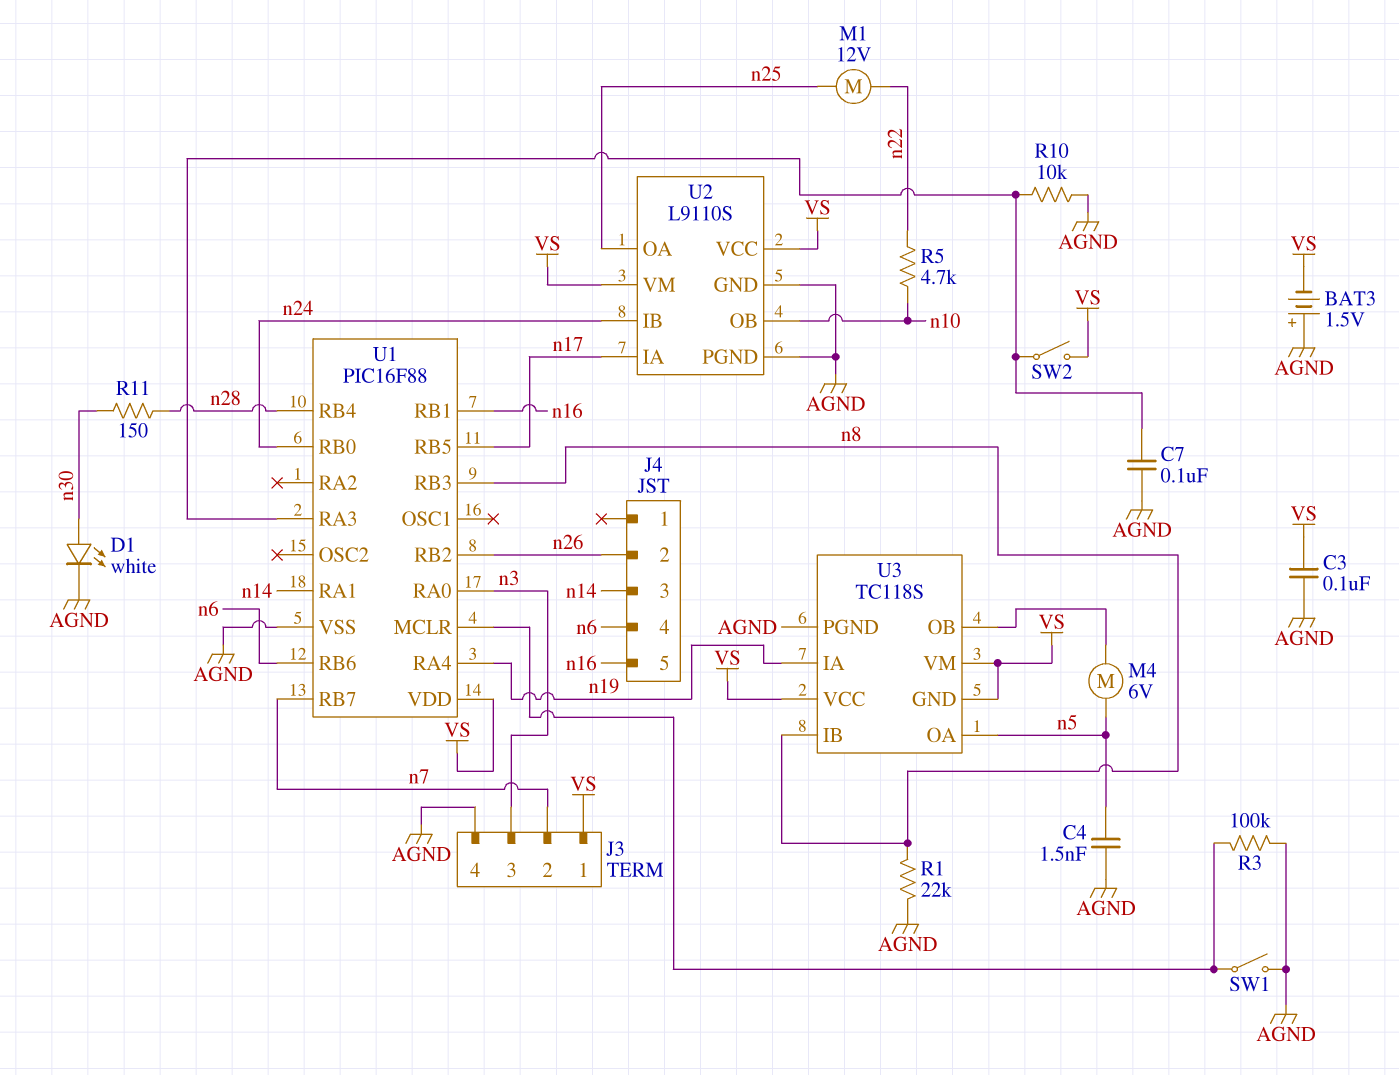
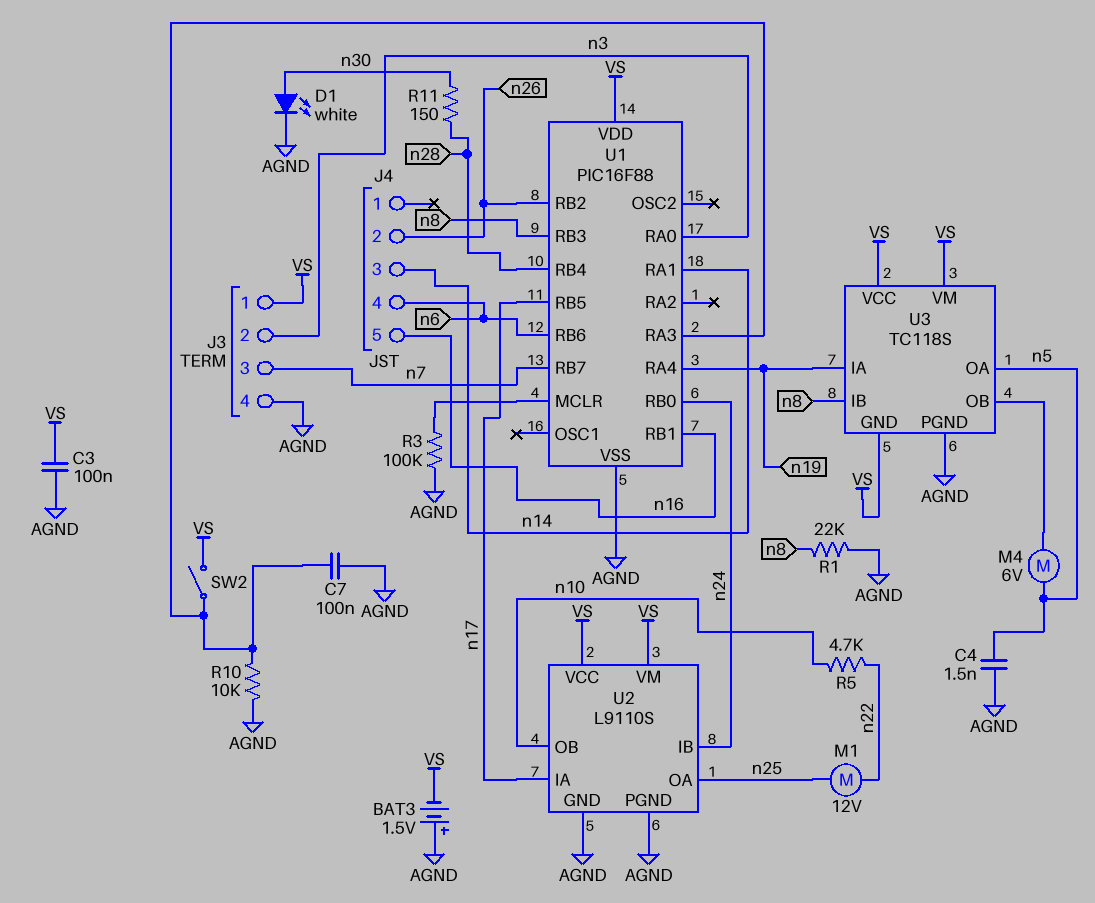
J3 pin 2: n7 -> n3
J3 pin 3: n3 -> n7
SW1: switch (AGND, U1/MCLR) -> none

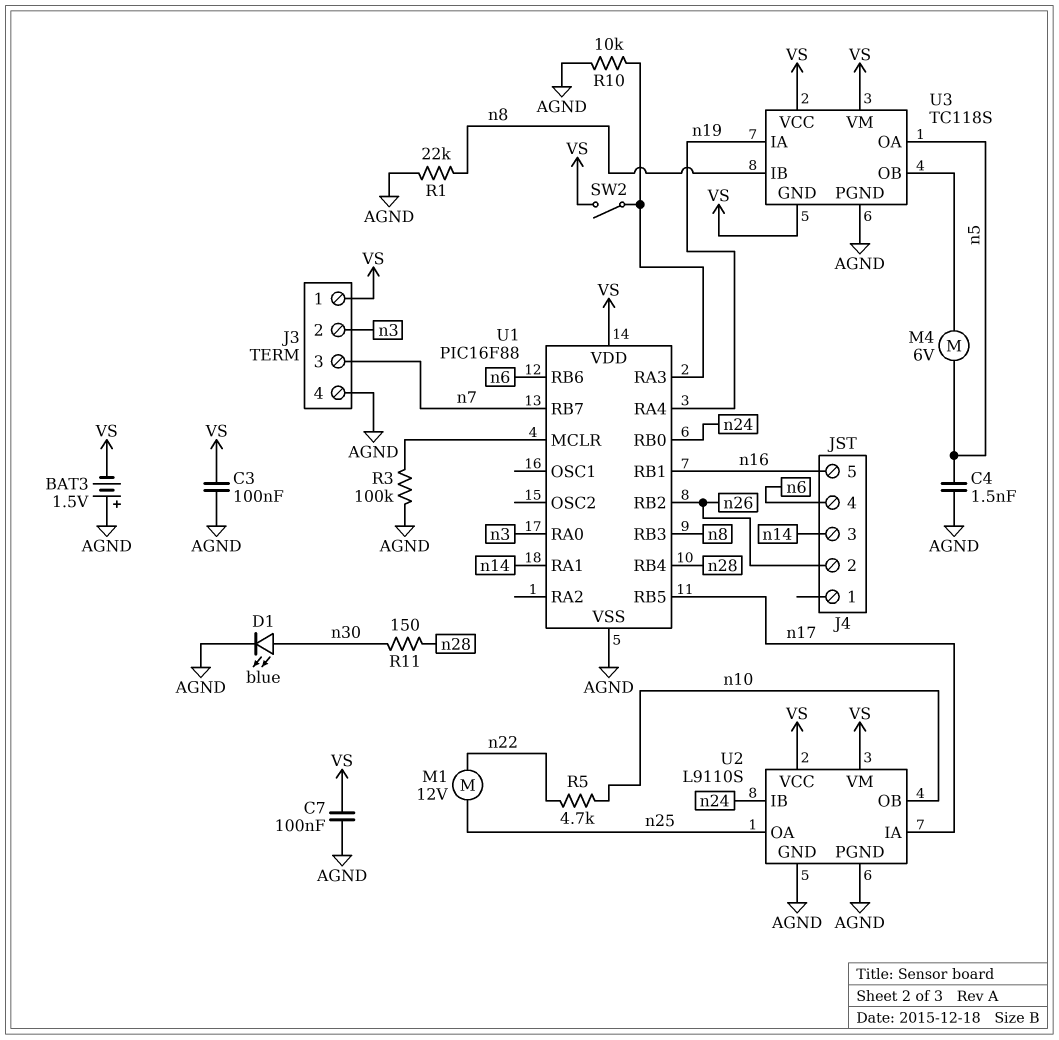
C7: 100nF (AGND, U1/RA3) -> 100nF (AGND, VS)
D1: LED white (A n30, K AGND) -> LED blue (A n30, K AGND)

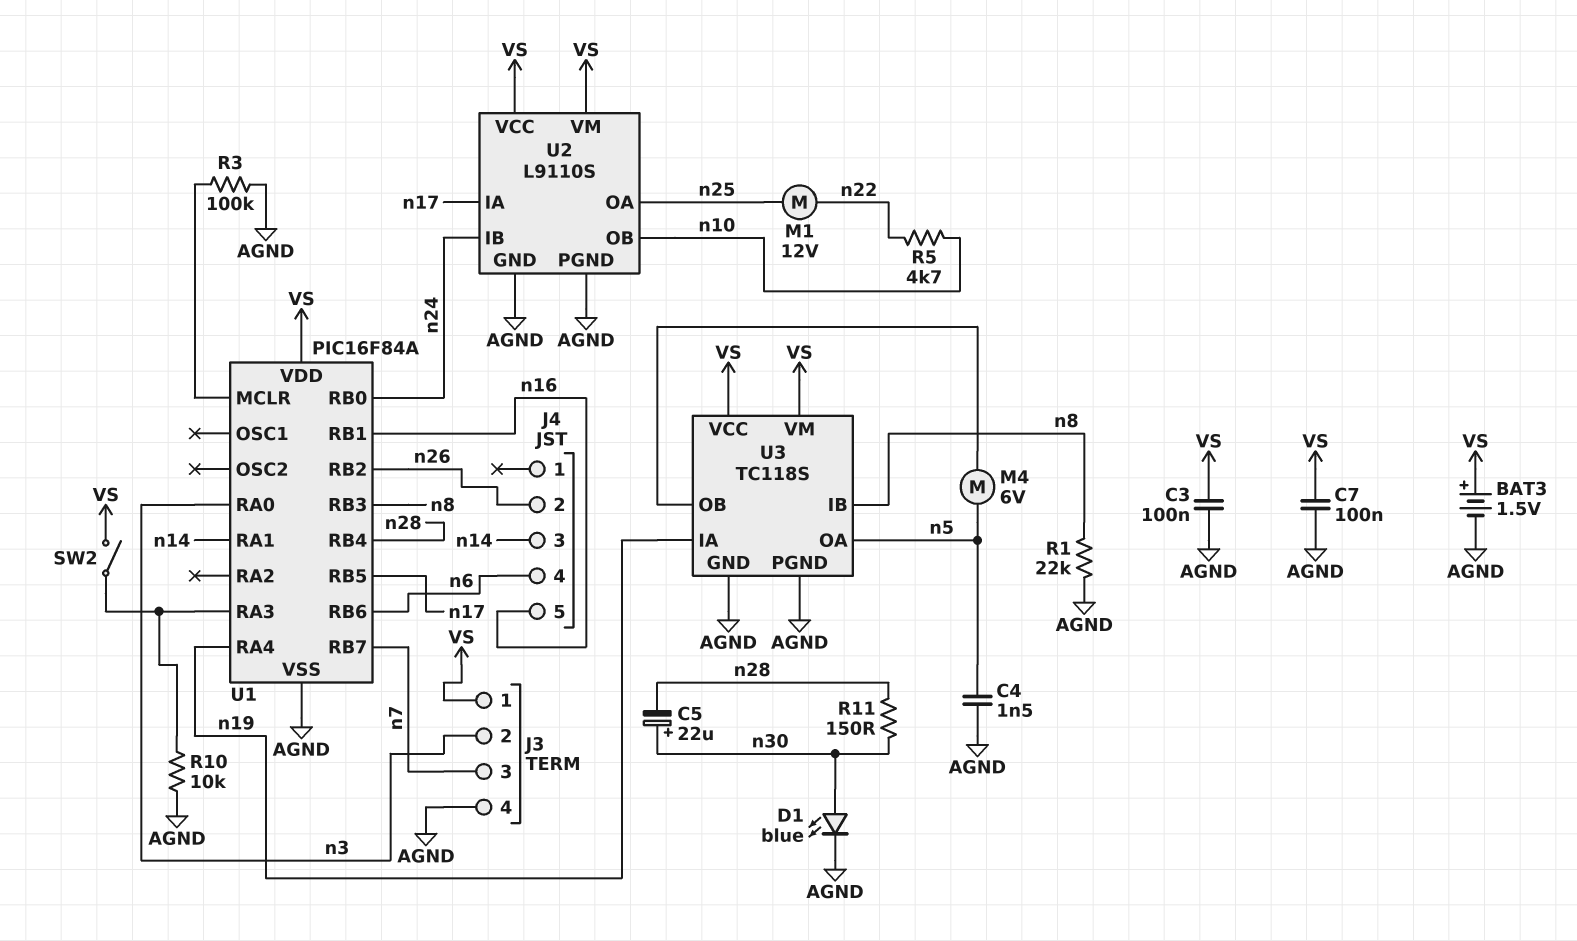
BAT3: 1.5V (plus AGND, minus VS) -> 1.5V (plus VS, minus AGND)
C5: none -> 22uF (plus n30, minus n28)
U1: PIC16F88 -> PIC16F84A
U3 pin GND: VS -> AGND

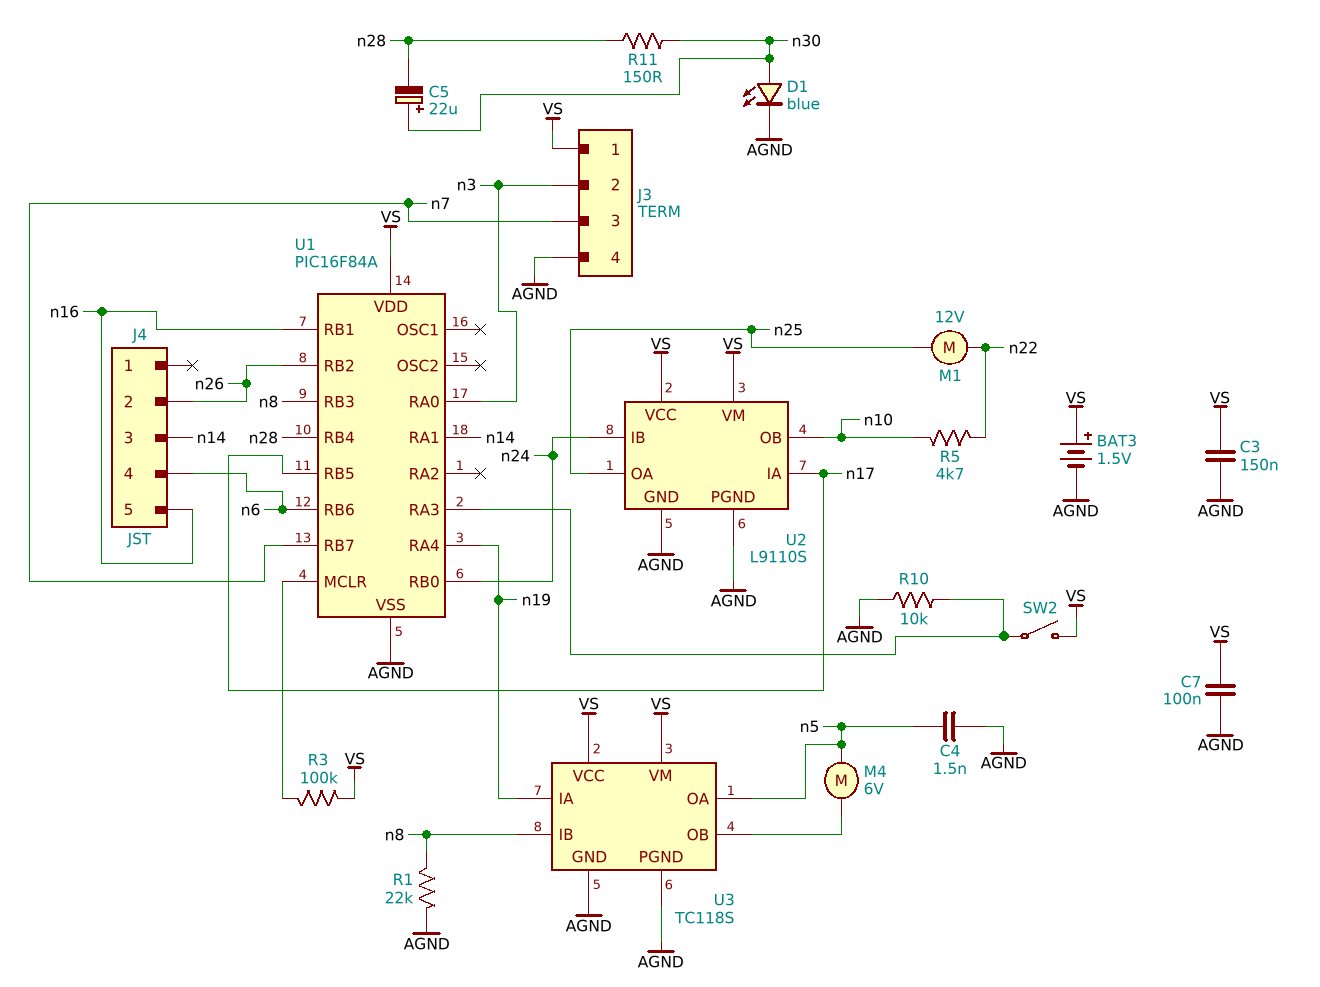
C3: 100nF (AGND, VS) -> 150nF (AGND, VS)
R3: 100k (AGND, U1/MCLR) -> 100k (U1/MCLR, VS)

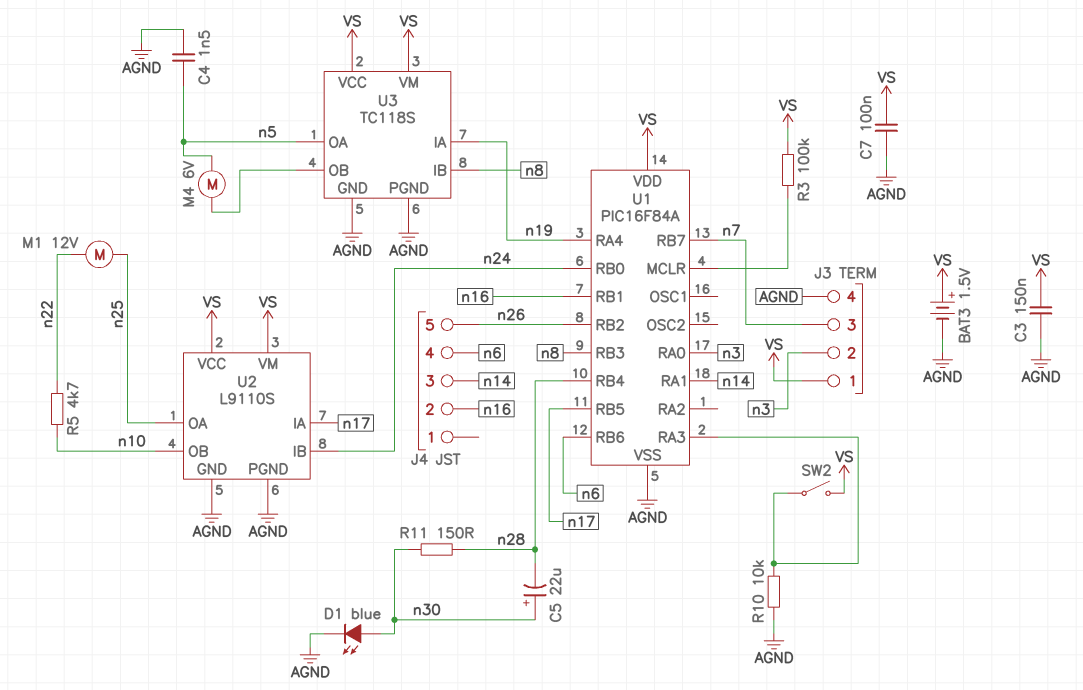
J4 pin 2: n26 -> n16
J4 pin 5: n16 -> n26
R1: 22k (AGND, n8) -> none

